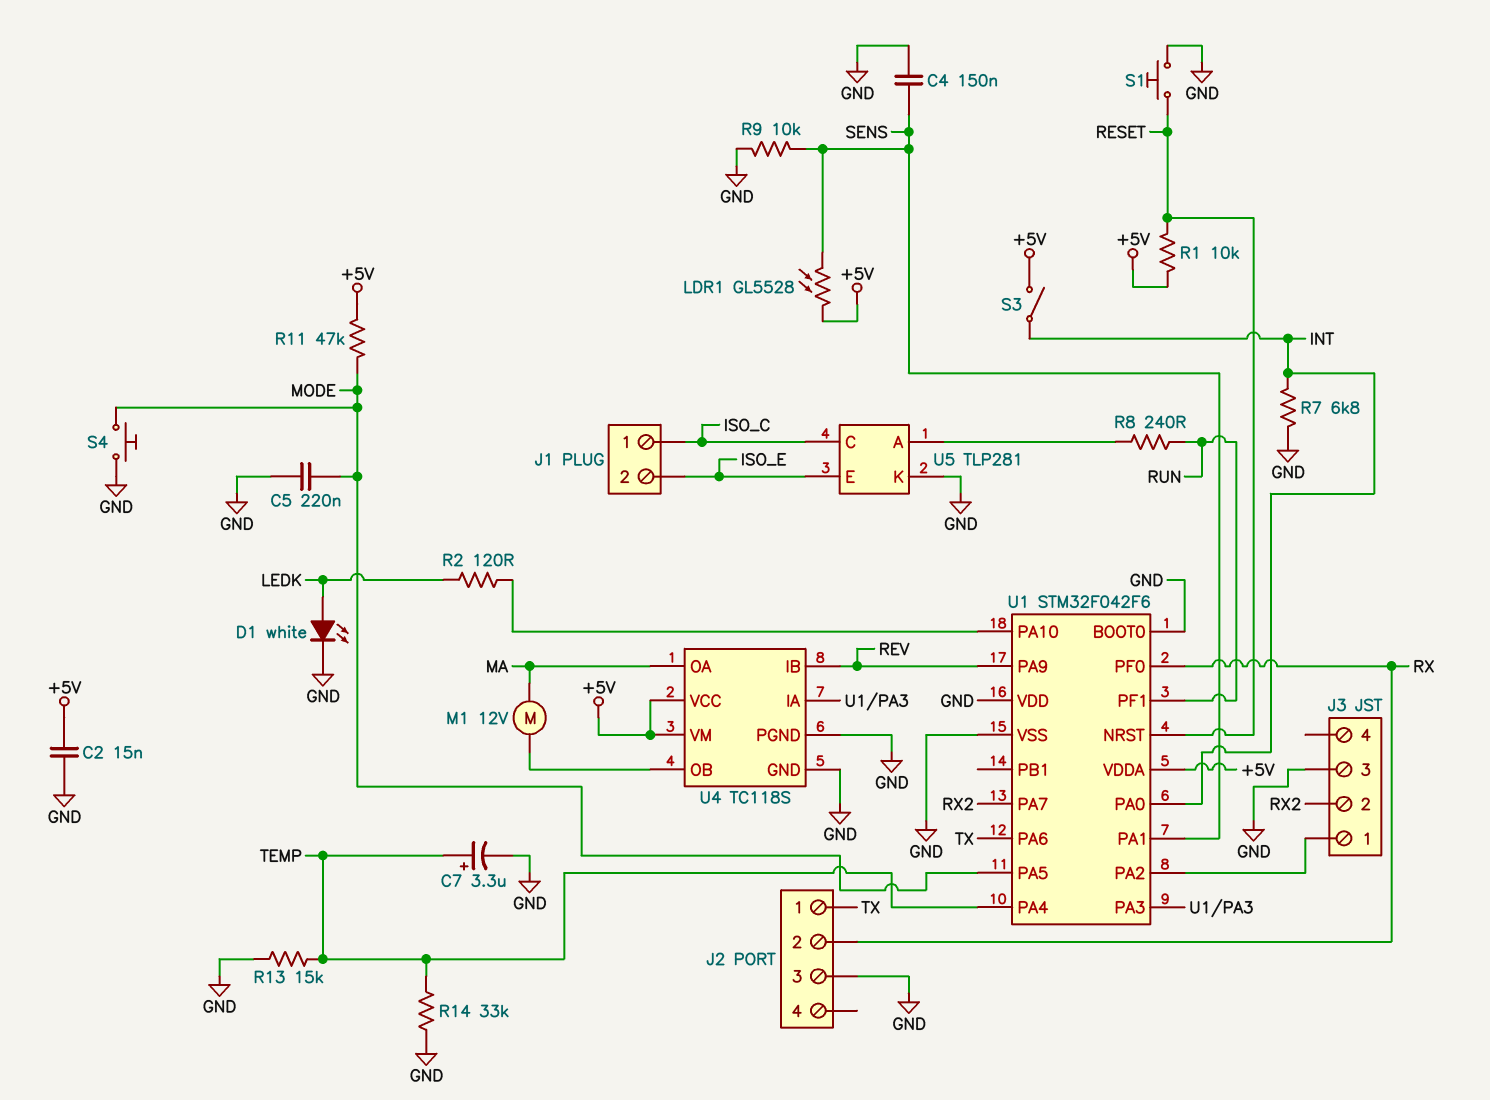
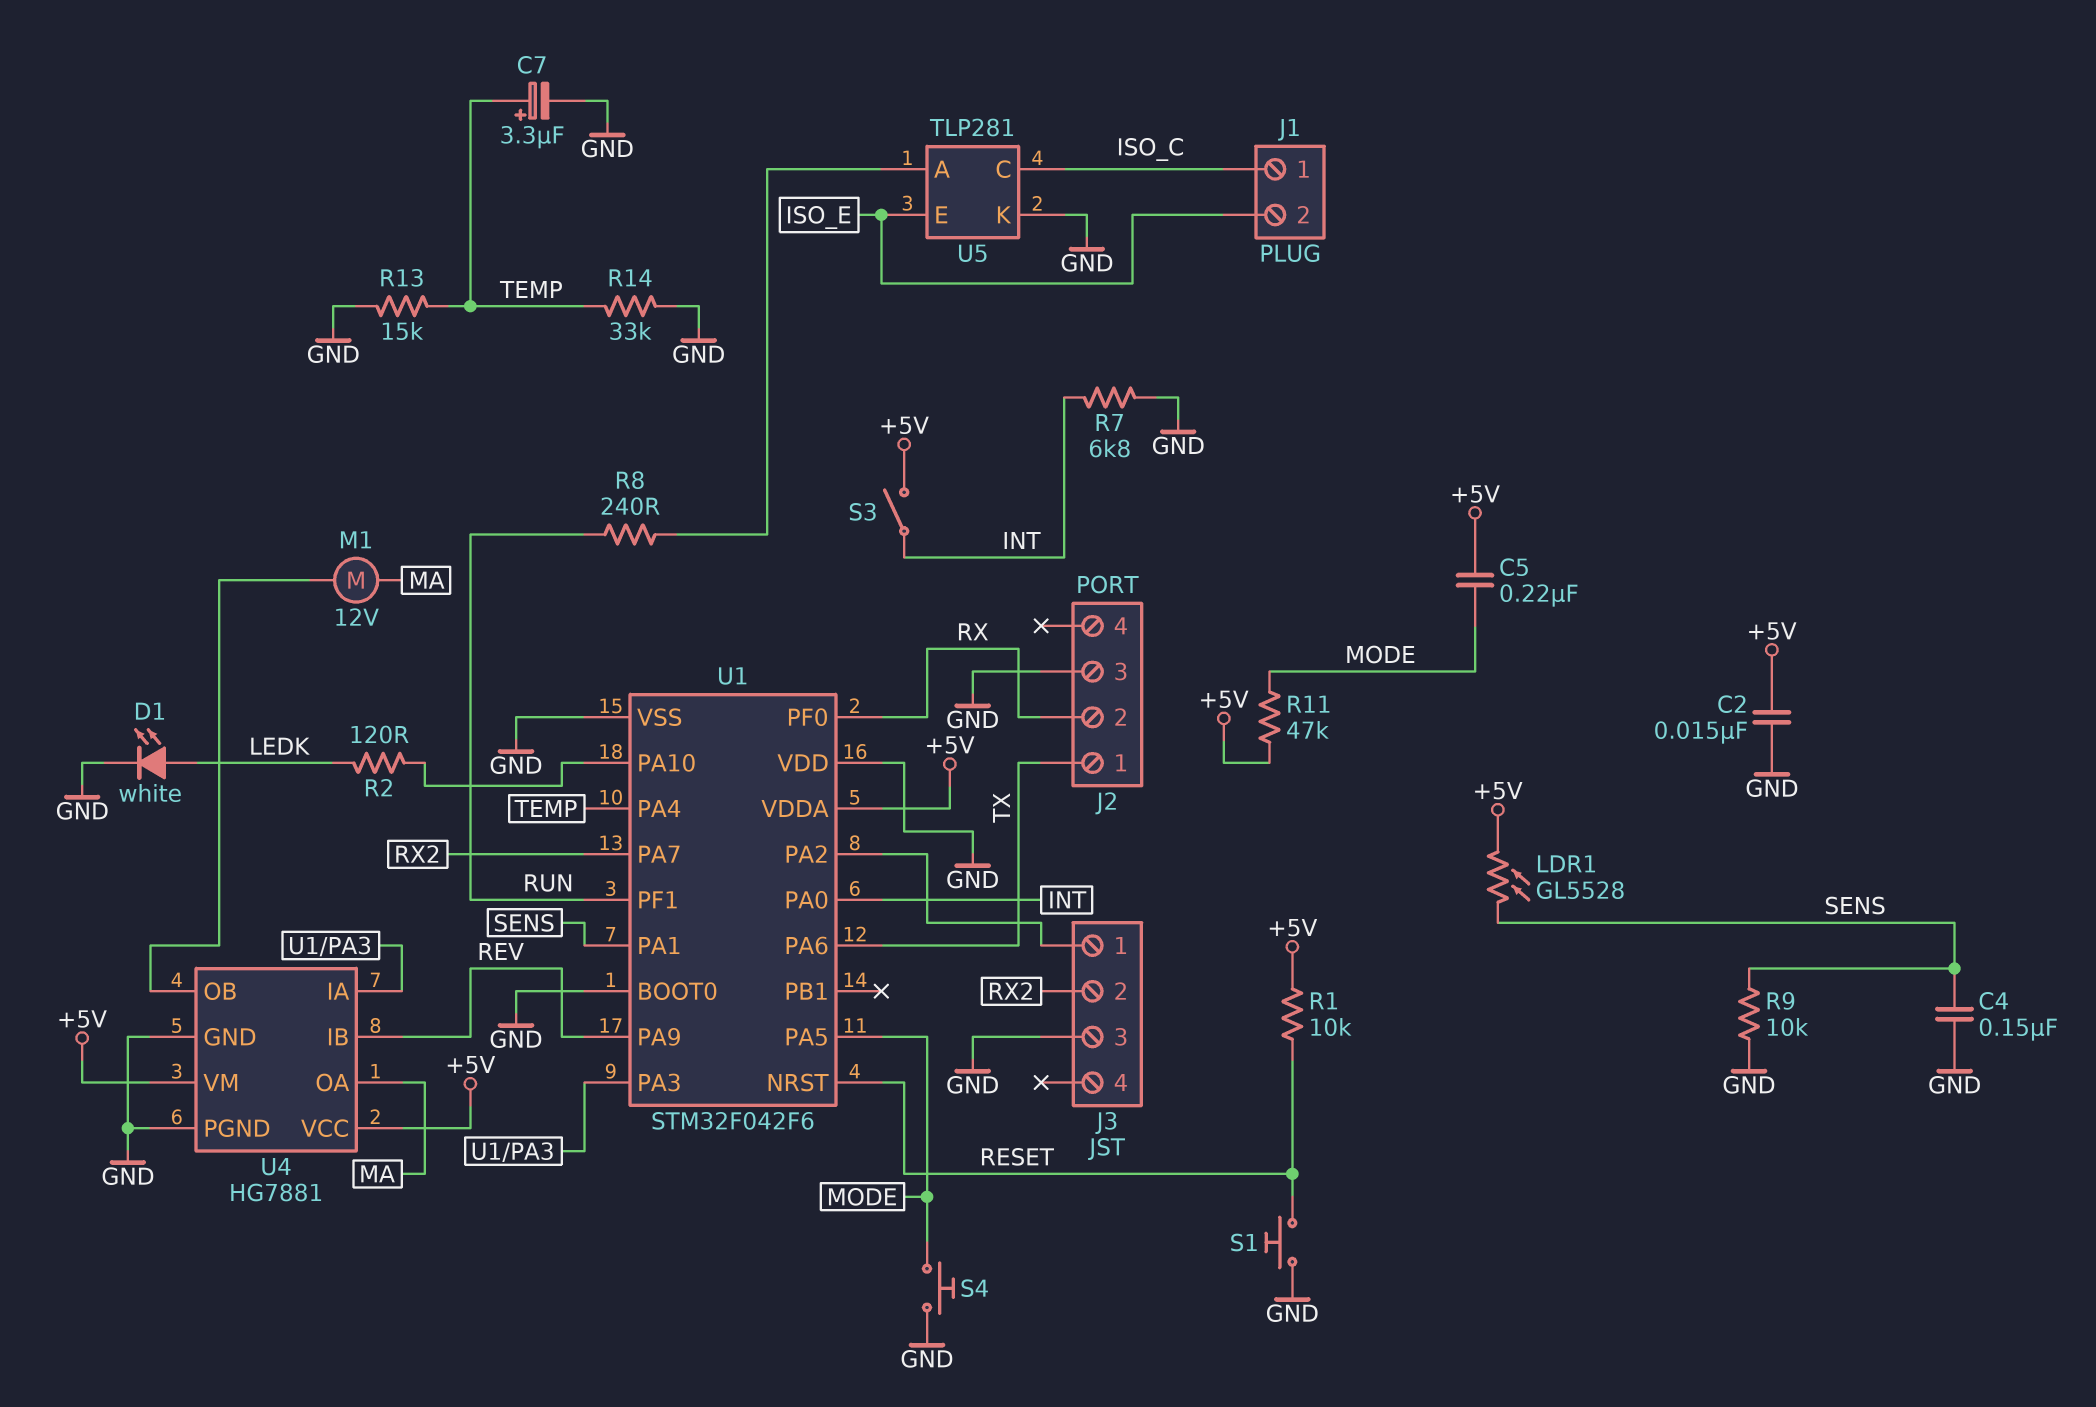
C5: 220nF (GND, MODE) -> 220nF (+5V, MODE)
U4: TC118S -> HG7881

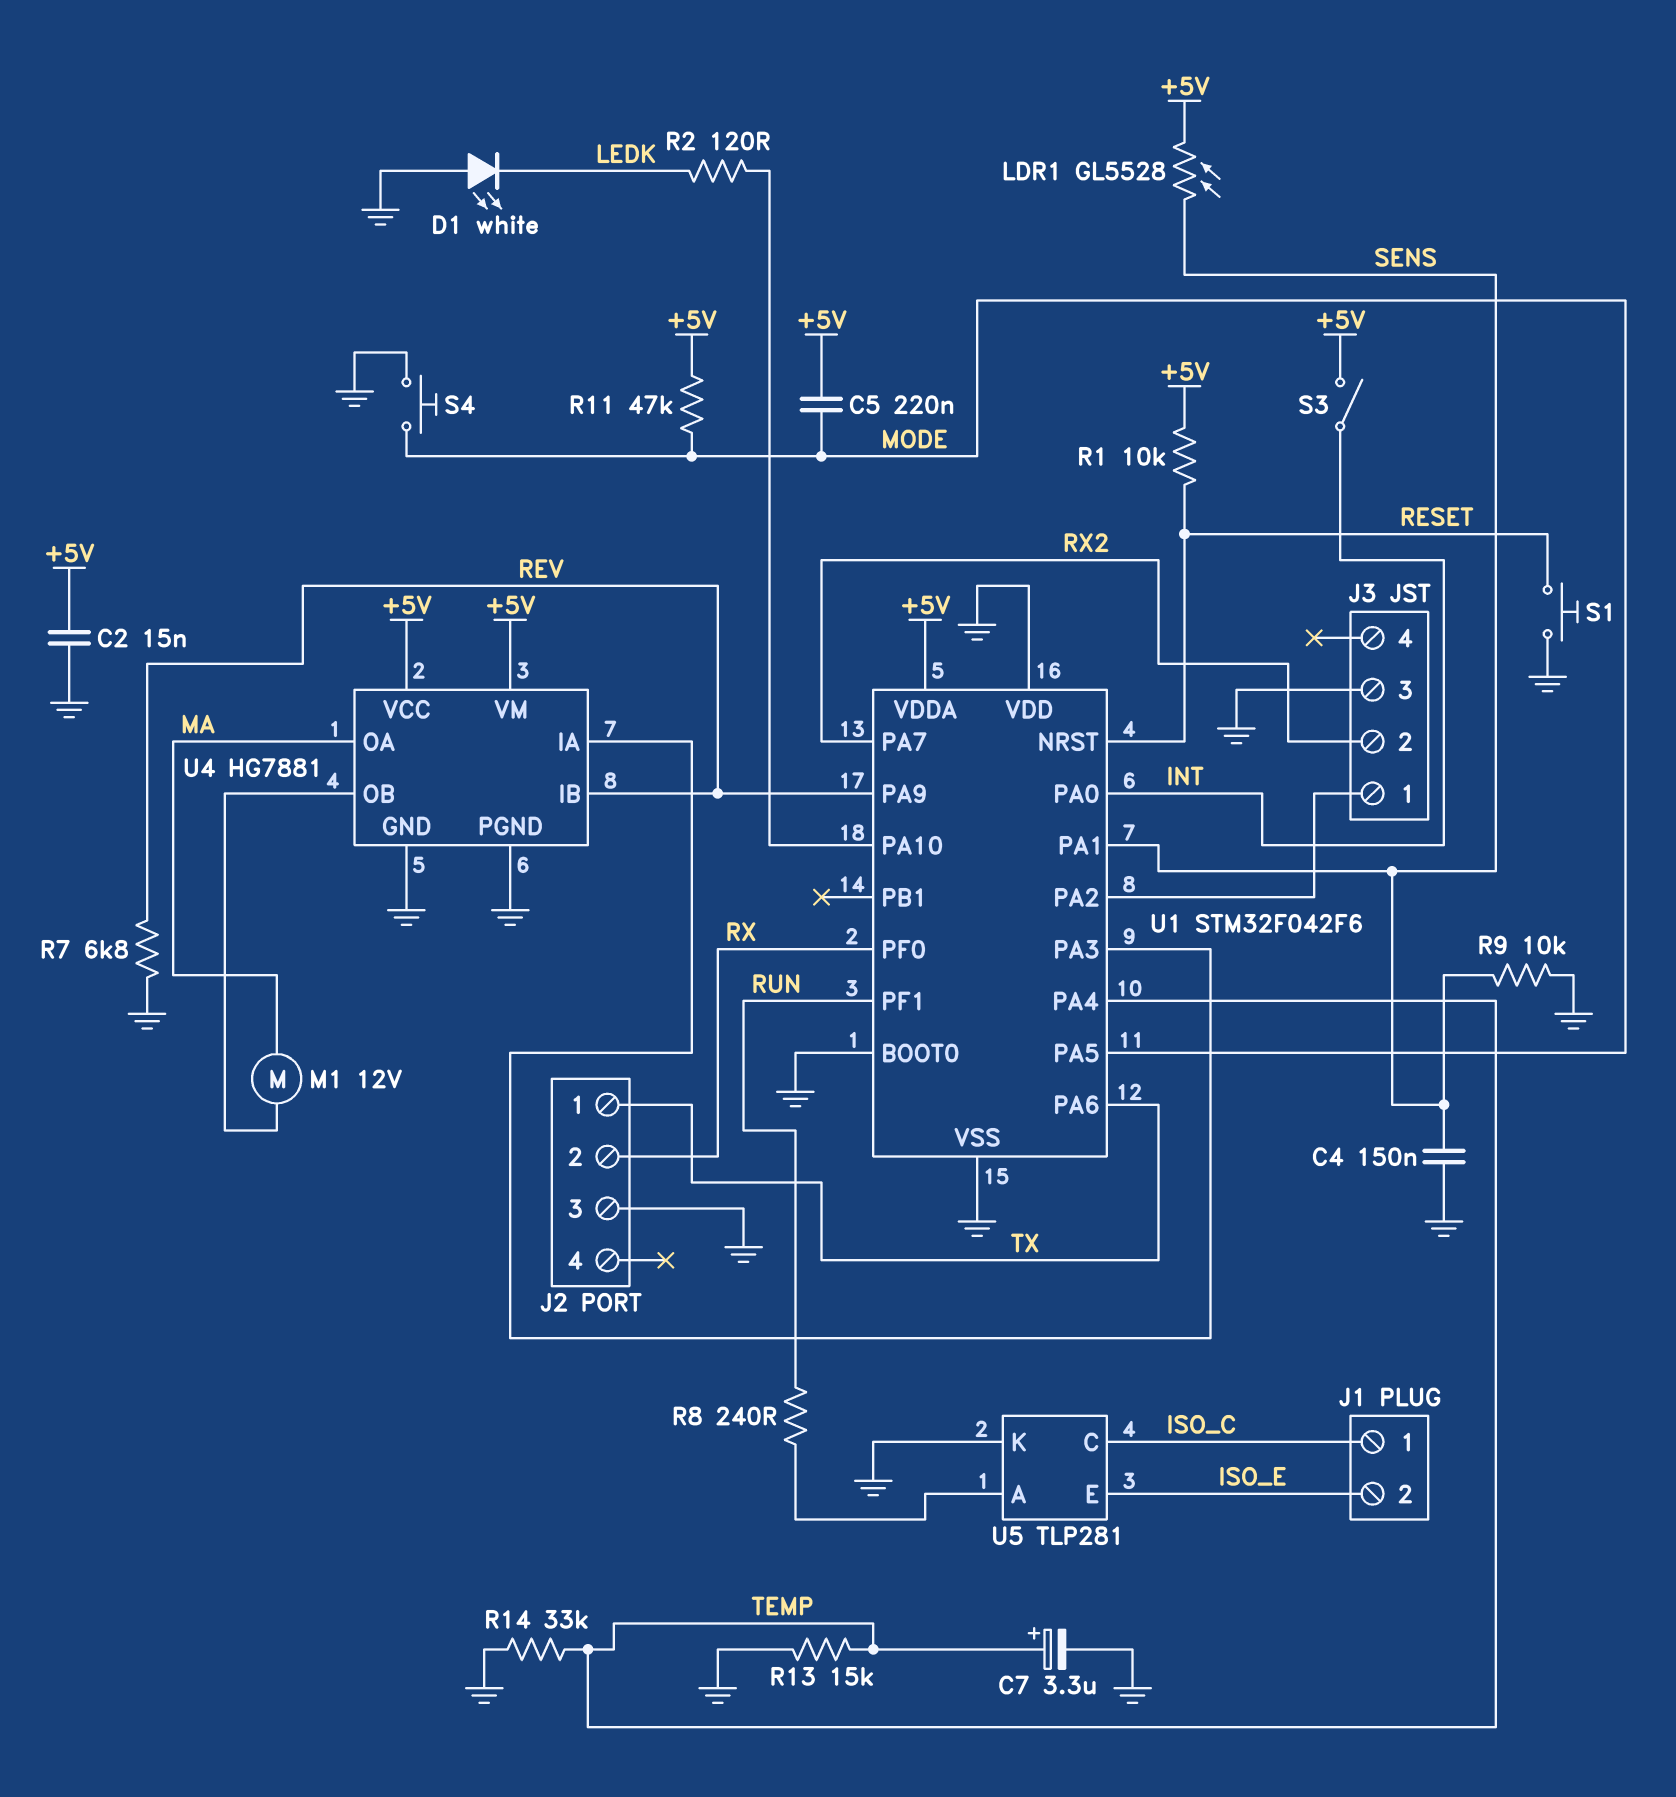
D1: LED white (A LEDK, K GND) -> LED white (A GND, K LEDK)
R7: 6.8k (GND, INT) -> 6.8k (GND, REV)

